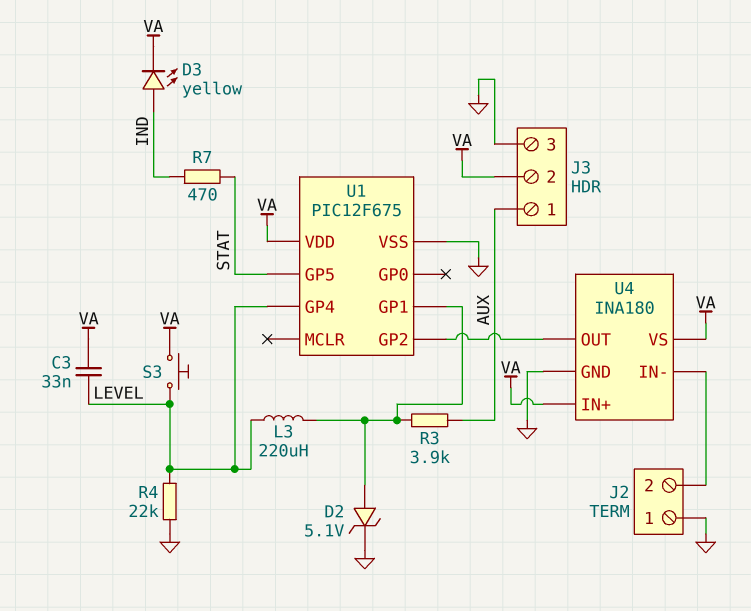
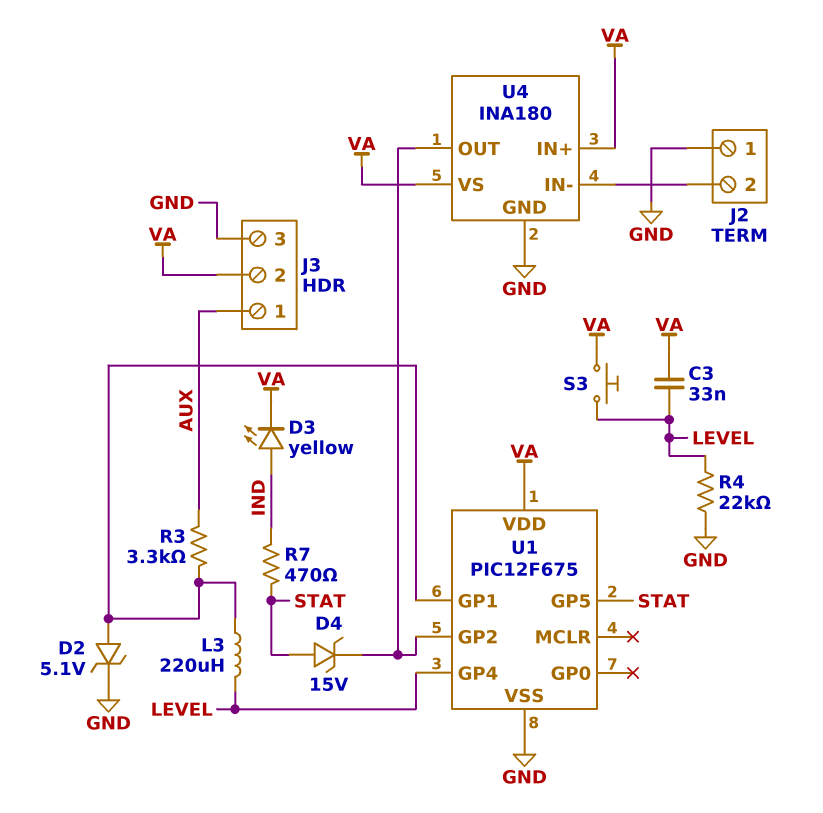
D4: none -> zener 15V (A STAT, K U1/GP2)
R3: 3.9k (AUX, U1/GP1) -> 3.3k (AUX, U1/GP1)

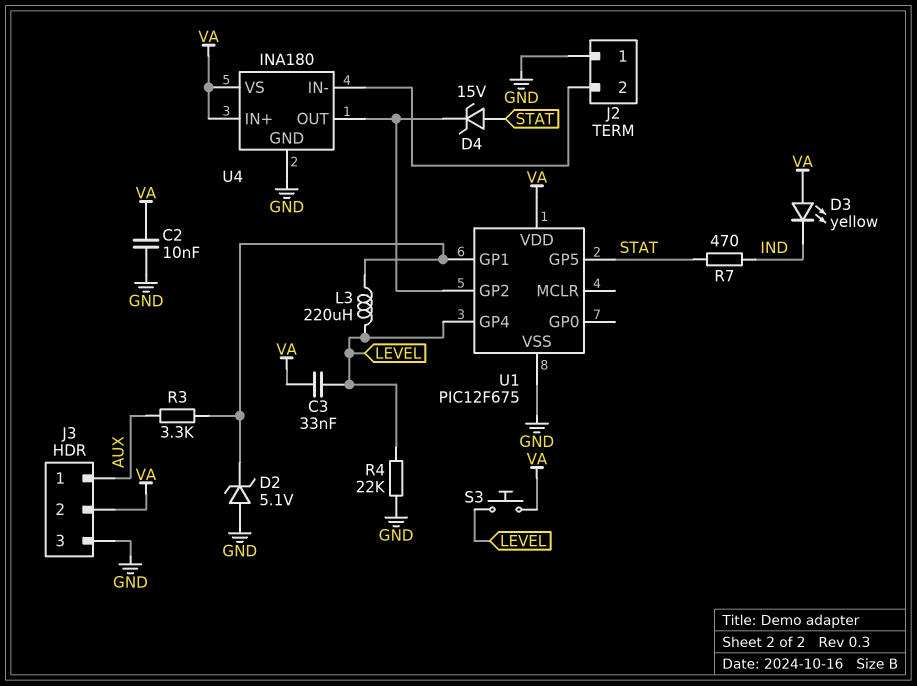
C2: none -> 10nF (GND, VA)
D2: zener 5.1V (A U1/GP1, K GND) -> zener 5.1V (A GND, K U1/GP1)
D3: LED yellow (A IND, K VA) -> LED yellow (A VA, K IND)

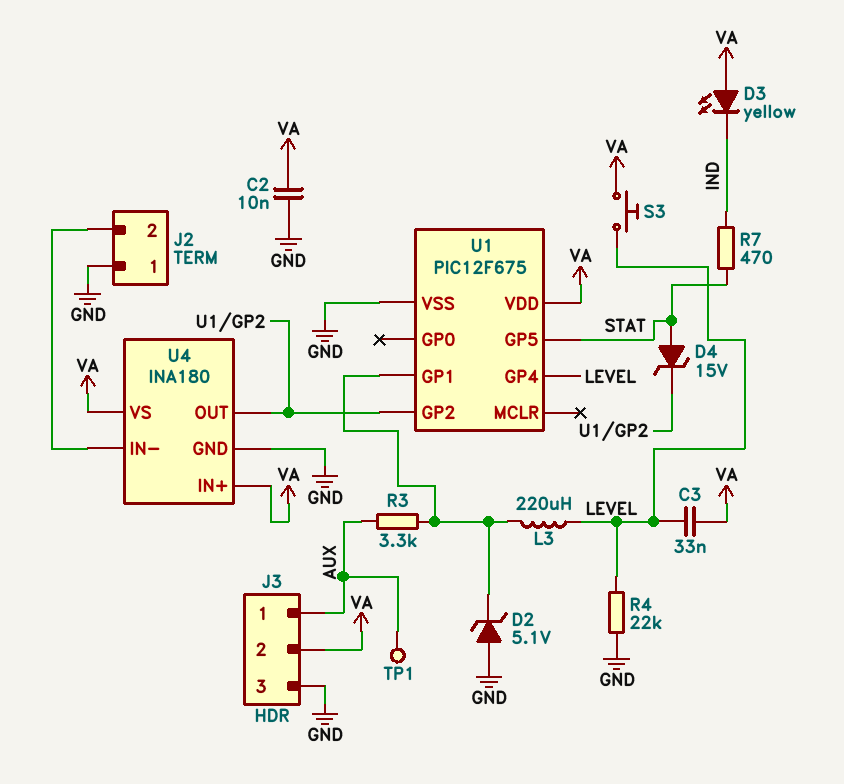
TP1: none -> test point (AUX)

